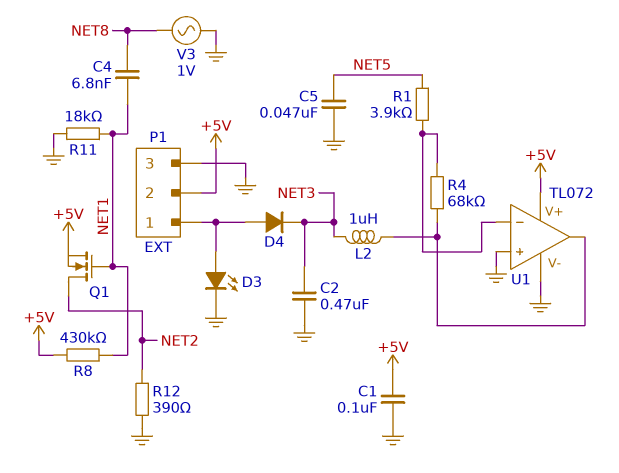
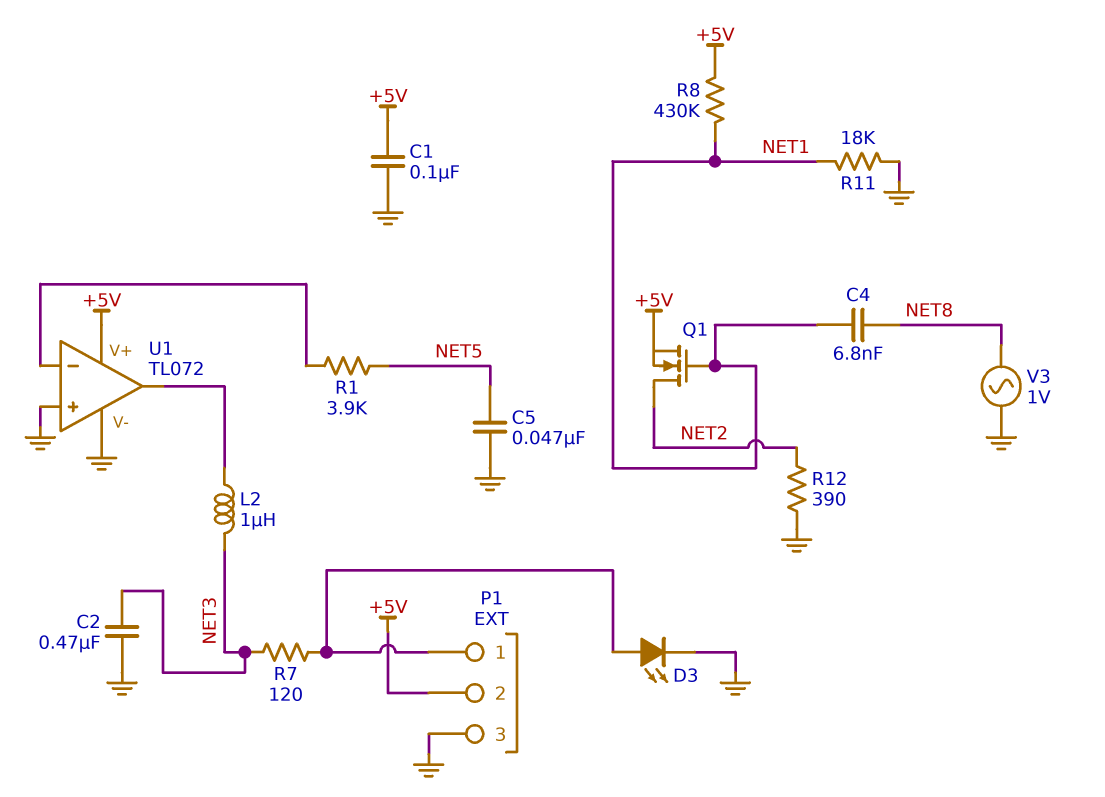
D4: diode (A P1/1, K NET3) -> none
R4: 68k (U1/in-, U1/out) -> none
R7: none -> 120 (NET3, P1/1)

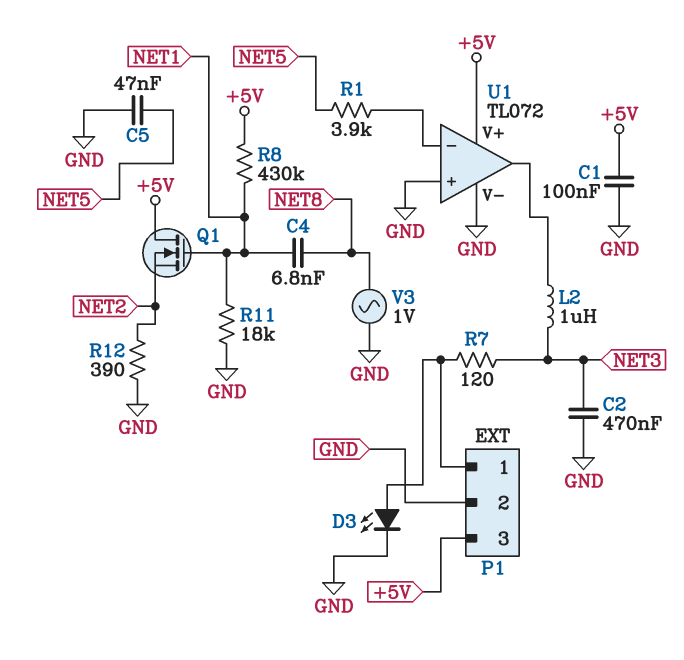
P1 pin 2: +5V -> GND
P1 pin 3: GND -> +5V
Q1: NMOS (G NET1, D NET2, S +5V) -> NMOS (G NET1, D +5V, S NET2)

